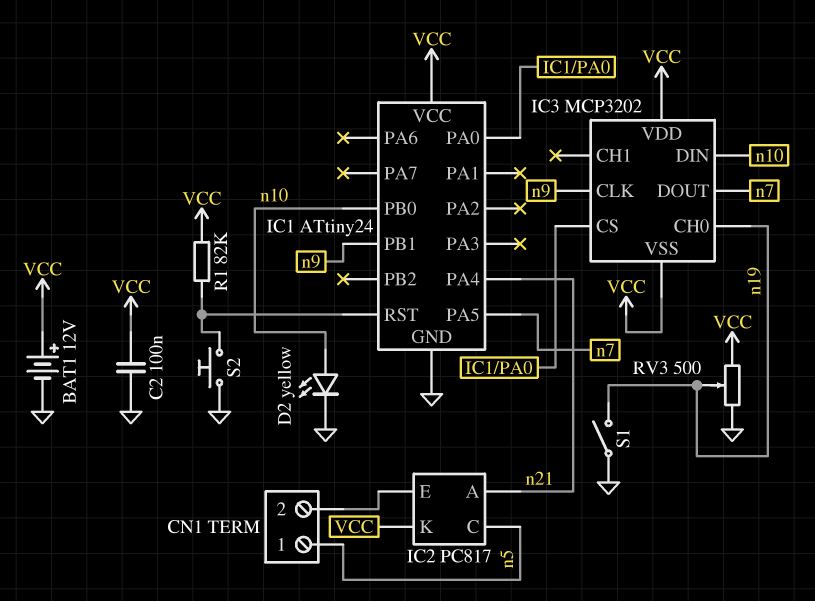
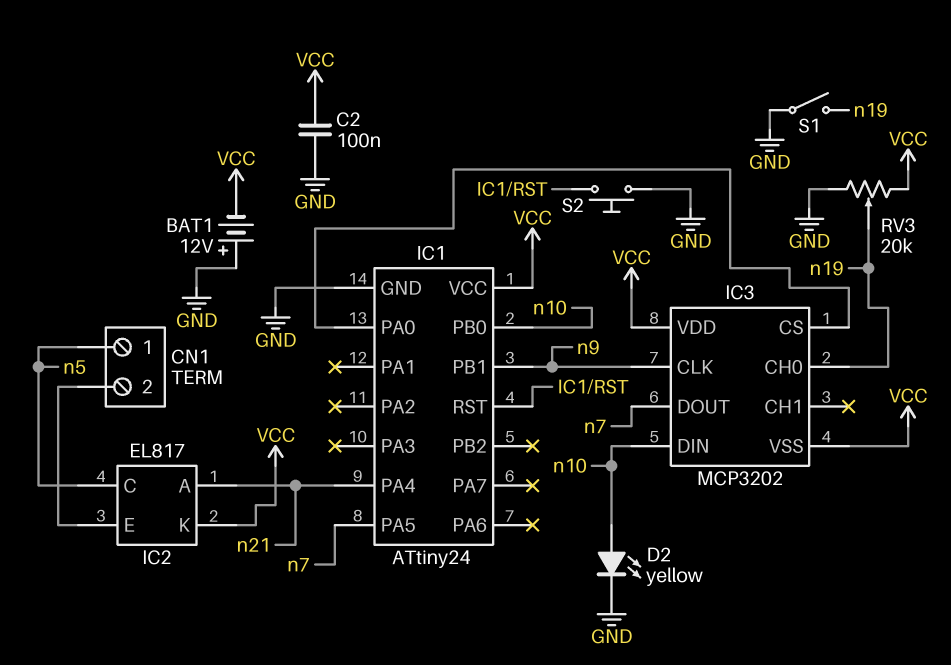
BAT1: 12V (plus VCC, minus GND) -> 12V (plus GND, minus VCC)
IC2: PC817 -> EL817
R1: 82k (IC1/RST, VCC) -> none
RV3: 500 (GND, VCC, wiper n19) -> 20k (GND, VCC, wiper n19)

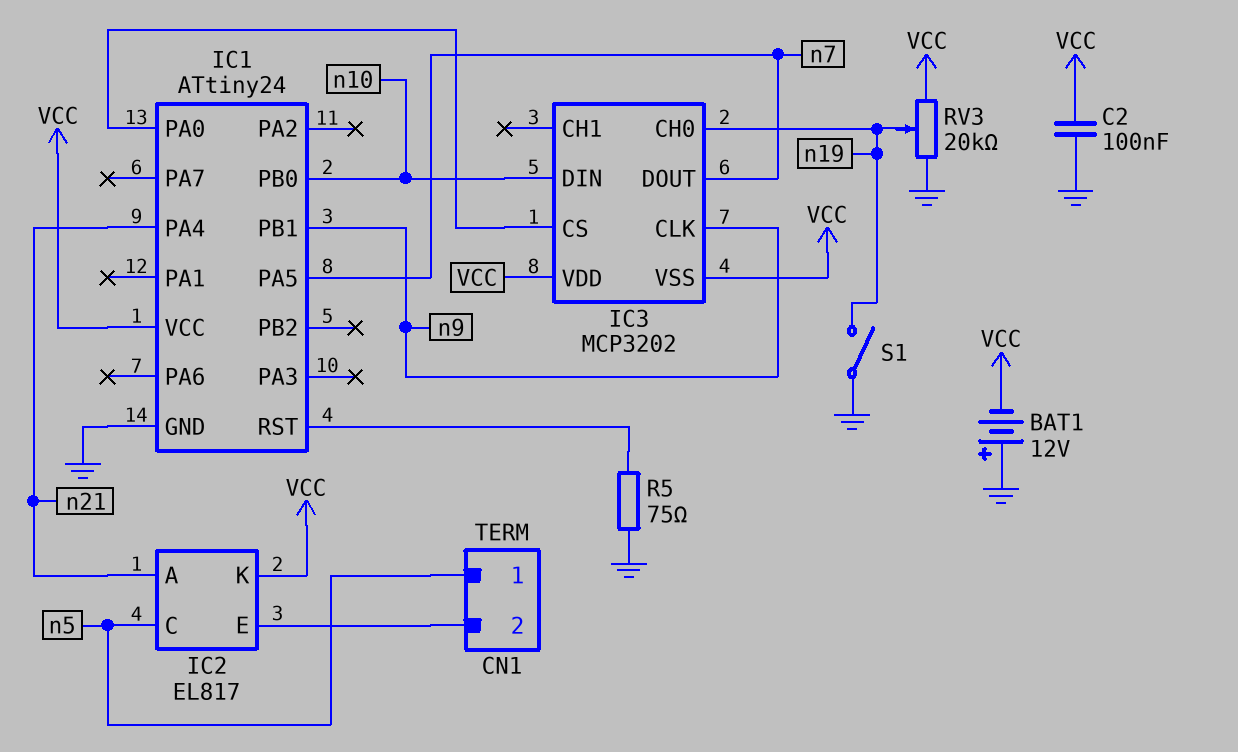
D2: LED yellow (A n10, K GND) -> none
R5: none -> 75 (GND, IC1/RST)
S2: button (GND, IC1/RST) -> none

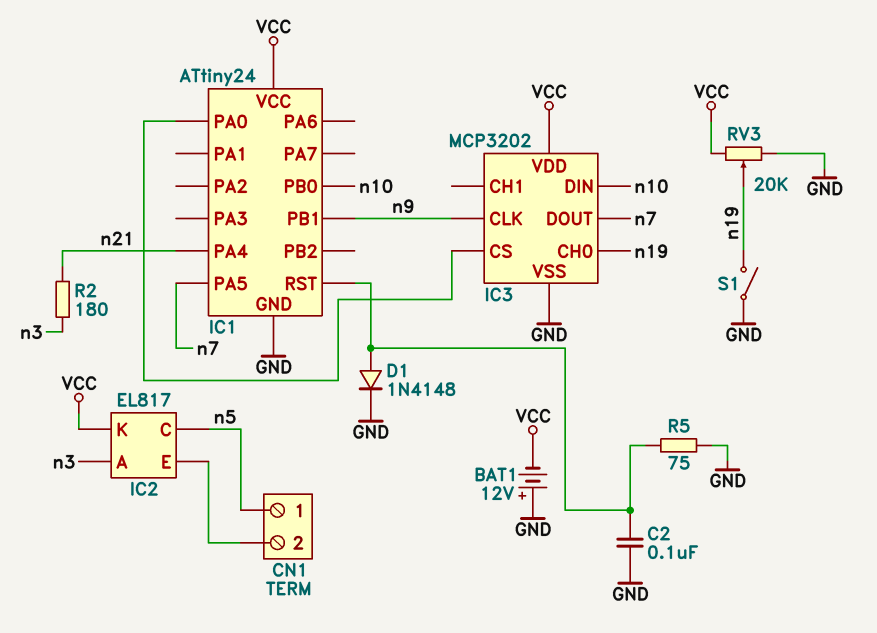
C2: 100nF (GND, VCC) -> 100nF (GND, IC1/RST)
D1: none -> diode 1N4148 (A IC1/RST, K GND)
IC2 pin A: n21 -> n3
IC3 pin VSS: VCC -> GND
R2: none -> 180 (n3, n21)

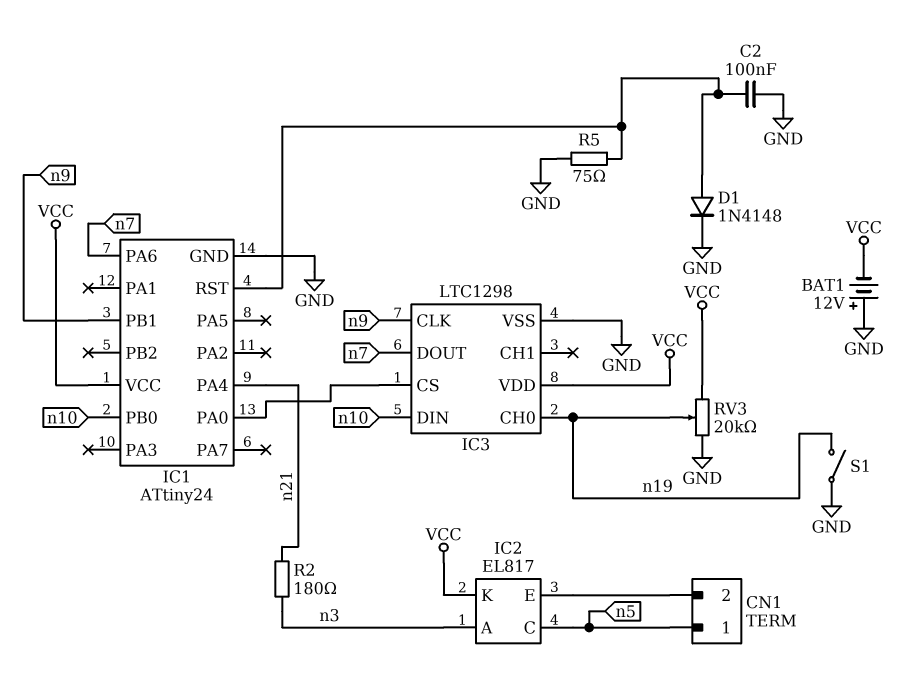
IC1 pin PA5: n7 -> none
IC1 pin PA6: none -> n7
IC3: MCP3202 -> LTC1298

